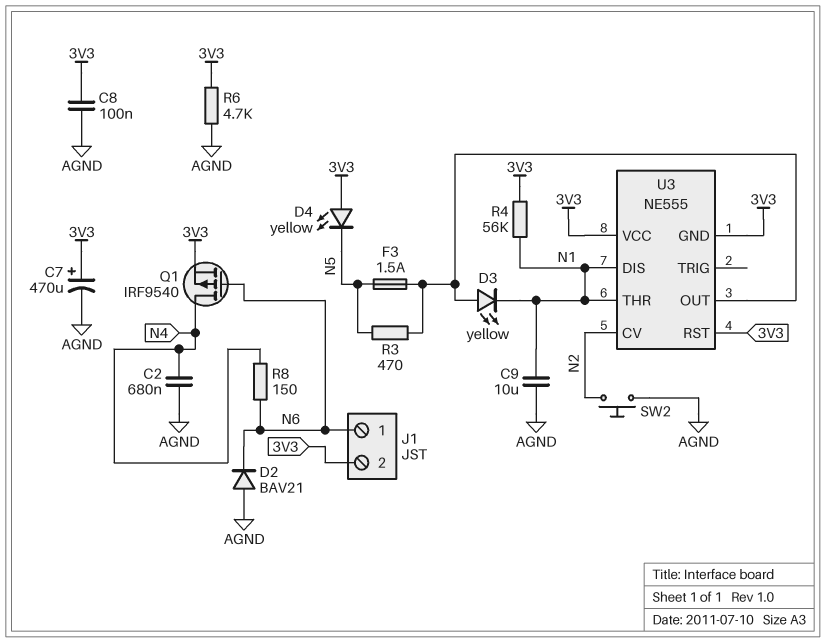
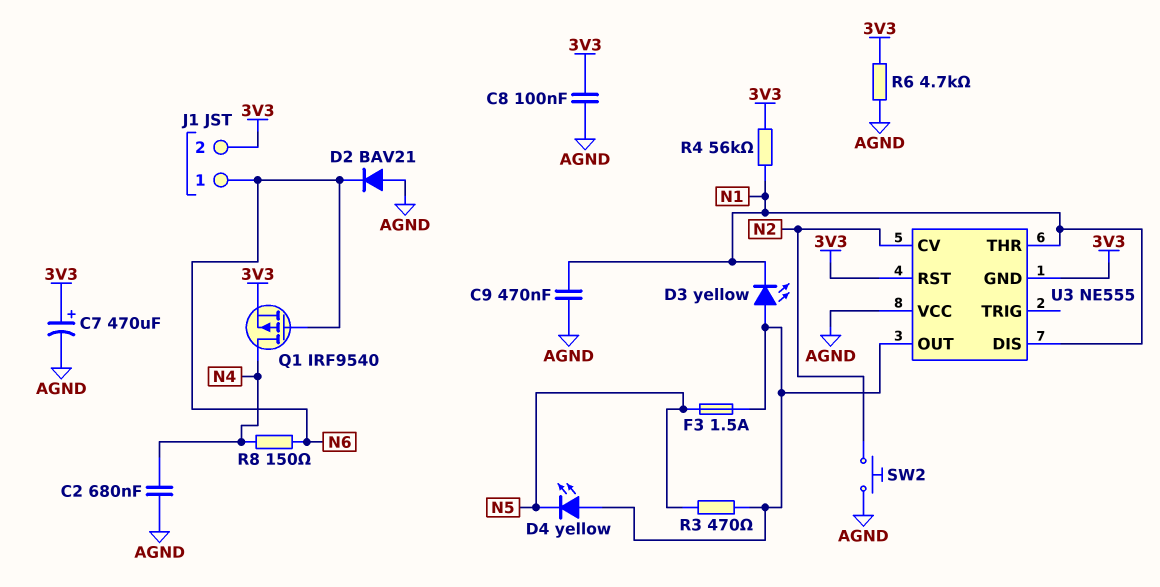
C9: 10uF (AGND, N1) -> 470nF (AGND, N1)
D4: LED yellow (A 3V3, K N5) -> LED yellow (A U3/OUT, K N5)
U3 pin VCC: 3V3 -> AGND

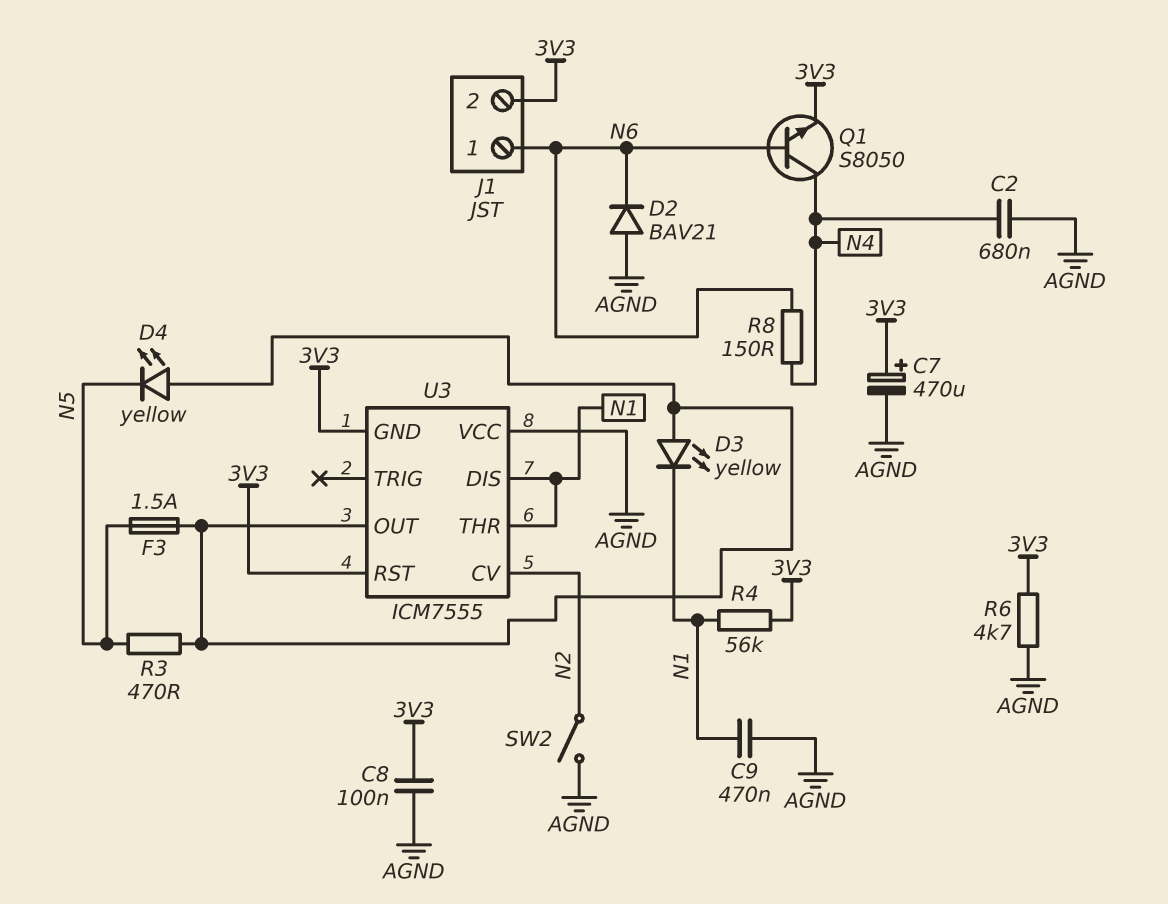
Q1: PMOS IRF9540 (G N6, D N4, S 3V3) -> NPN S8050 (B N6, C N4, E 3V3)
SW2: button (AGND, N2) -> switch (AGND, N2)
U3: NE555 -> ICM7555

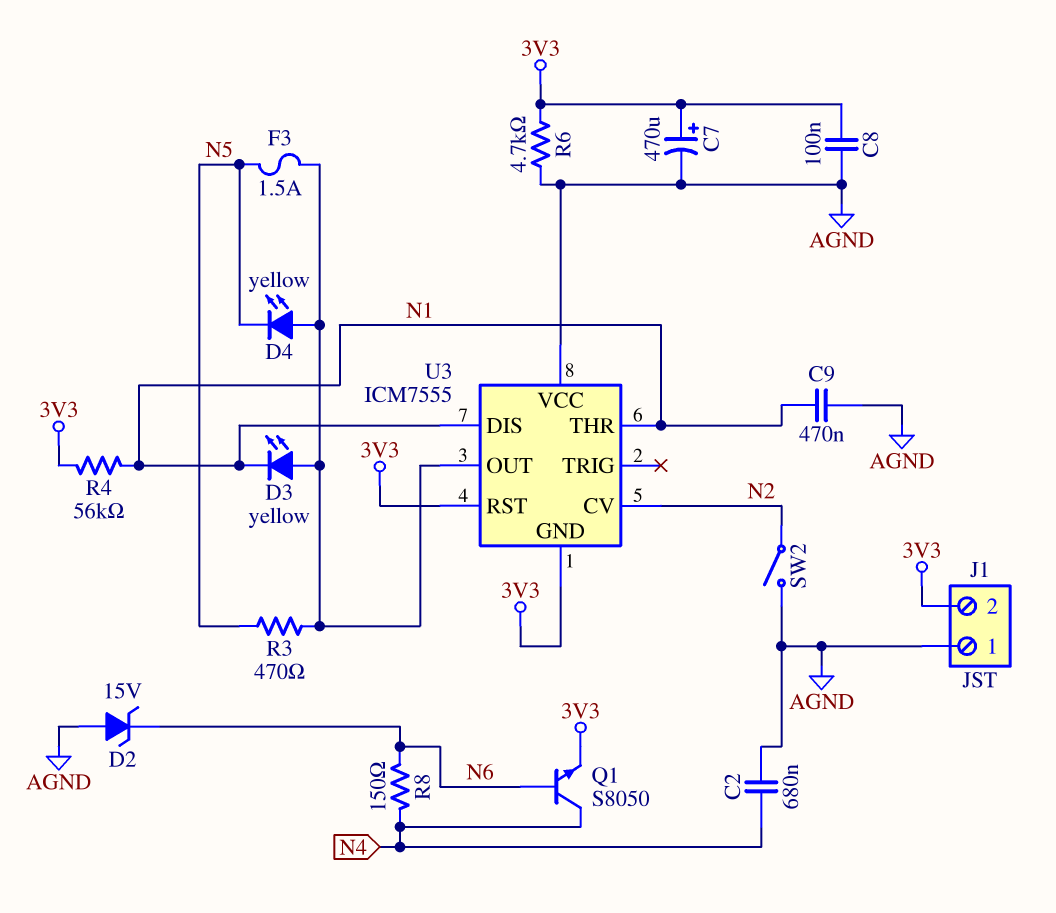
D2: diode BAV21 (A AGND, K N6) -> zener 15V (A AGND, K N6)
J1 pin 1: N6 -> AGND

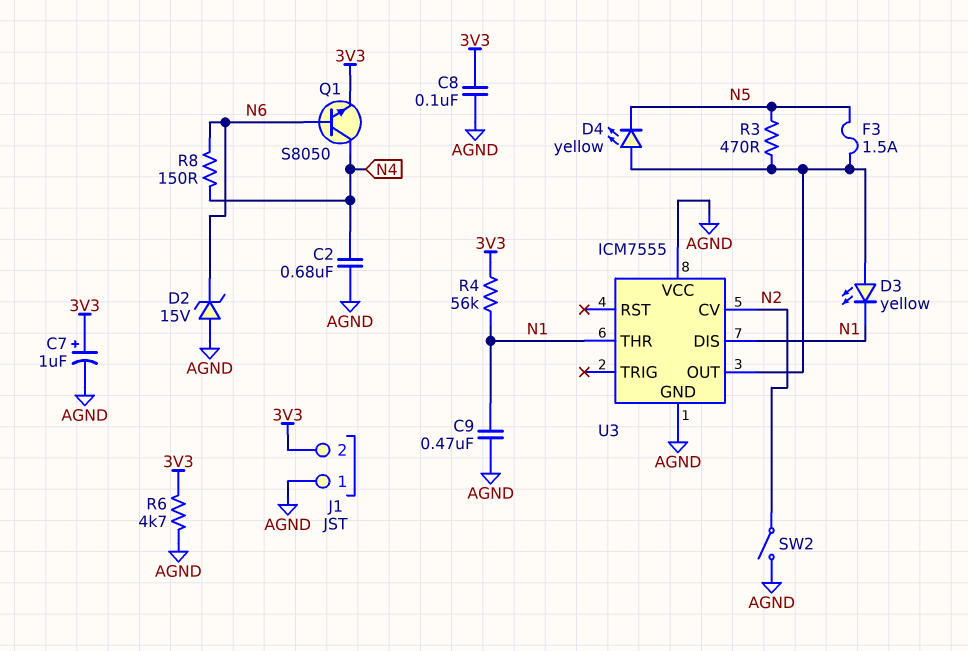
C7: 470uF (plus 3V3, minus AGND) -> 1uF (plus 3V3, minus AGND)
U3 pin GND: 3V3 -> AGND
U3 pin RST: 3V3 -> none

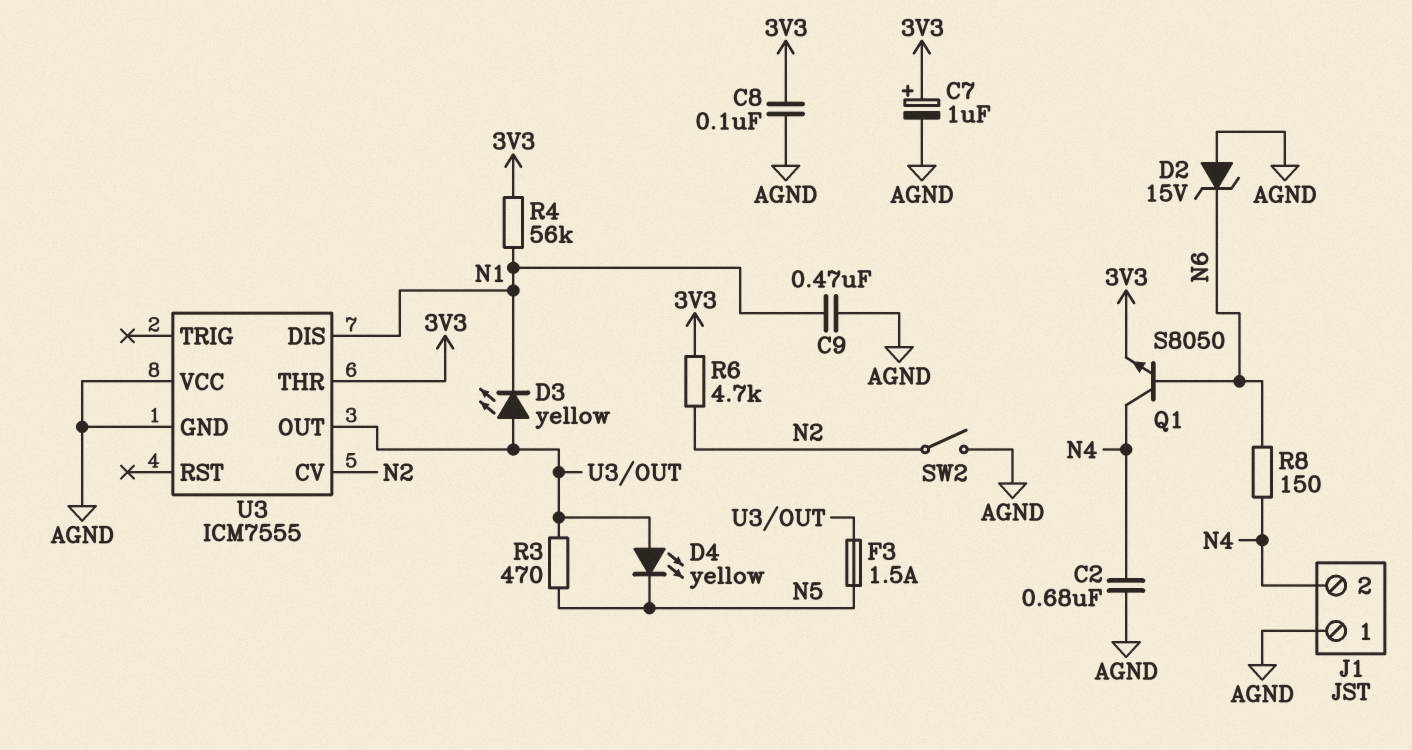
J1 pin 2: 3V3 -> N4
R6: 4.7k (3V3, AGND) -> 4.7k (3V3, N2)
U3 pin THR: N1 -> 3V3

